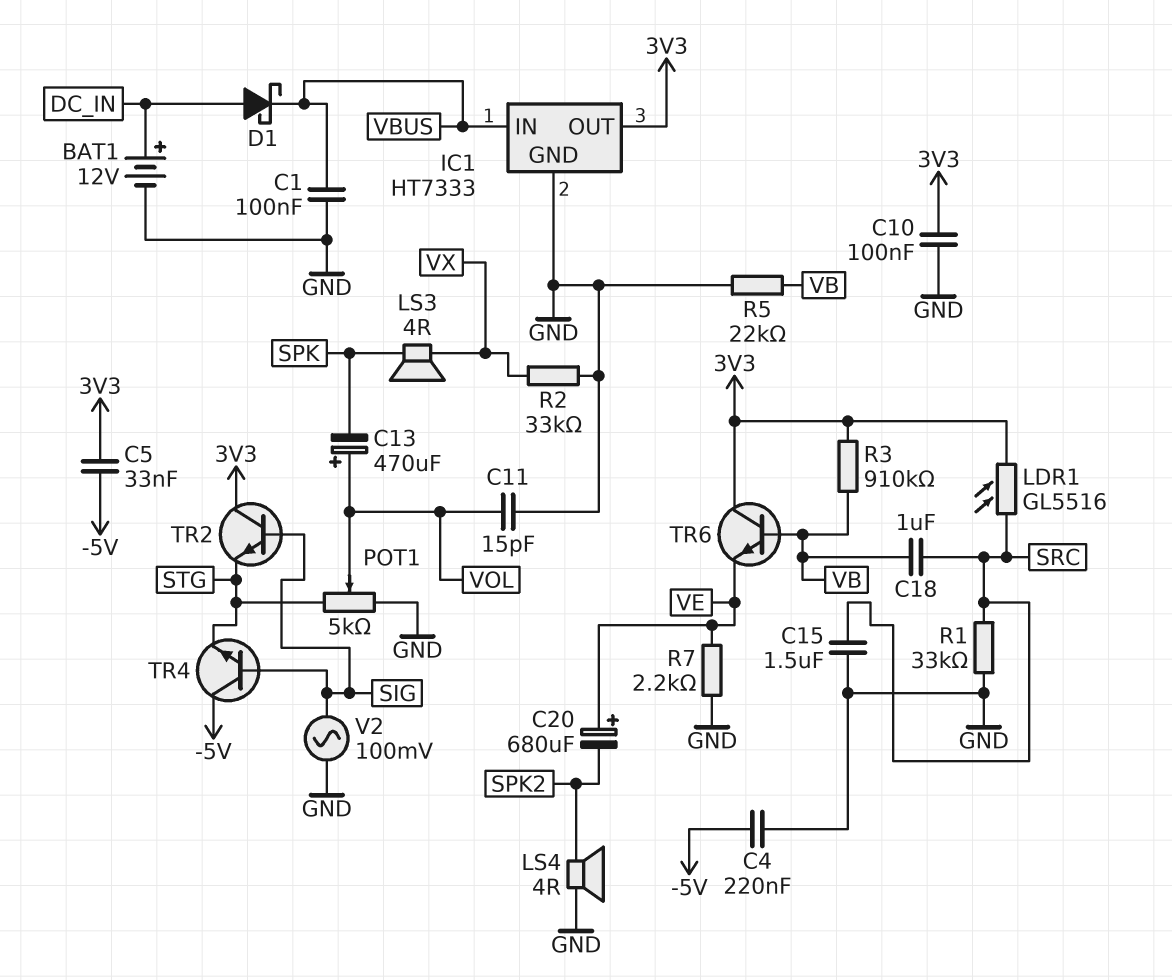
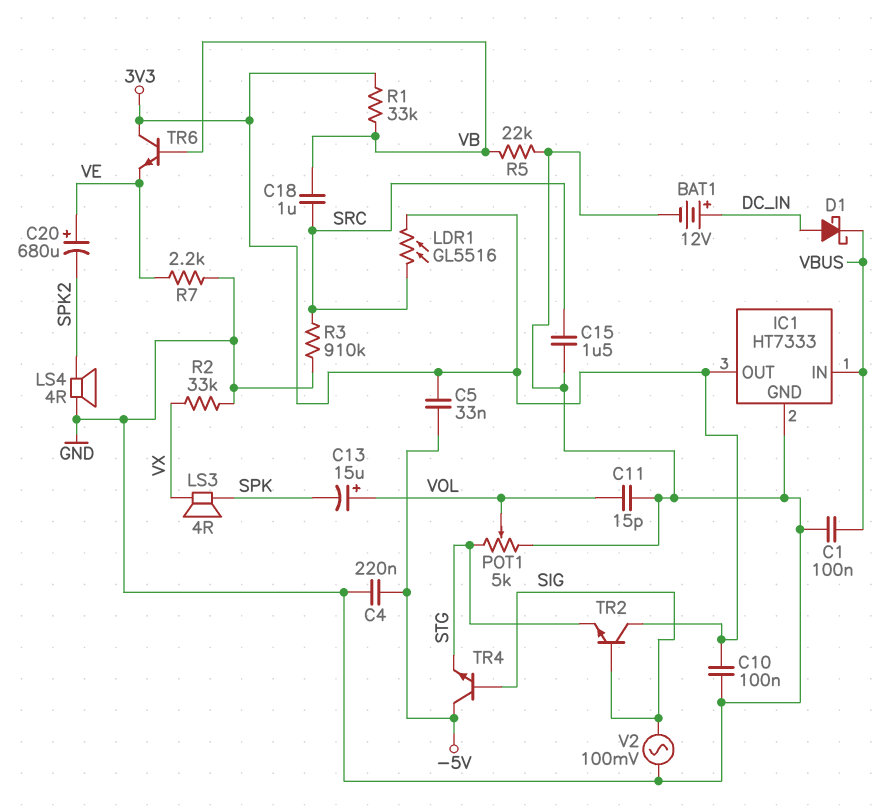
C13: 470uF (plus VOL, minus SPK) -> 15uF (plus VOL, minus SPK)
R1: 33k (GND, SRC) -> 33k (3V3, VB)
R3: 910k (3V3, VB) -> 910k (GND, SRC)

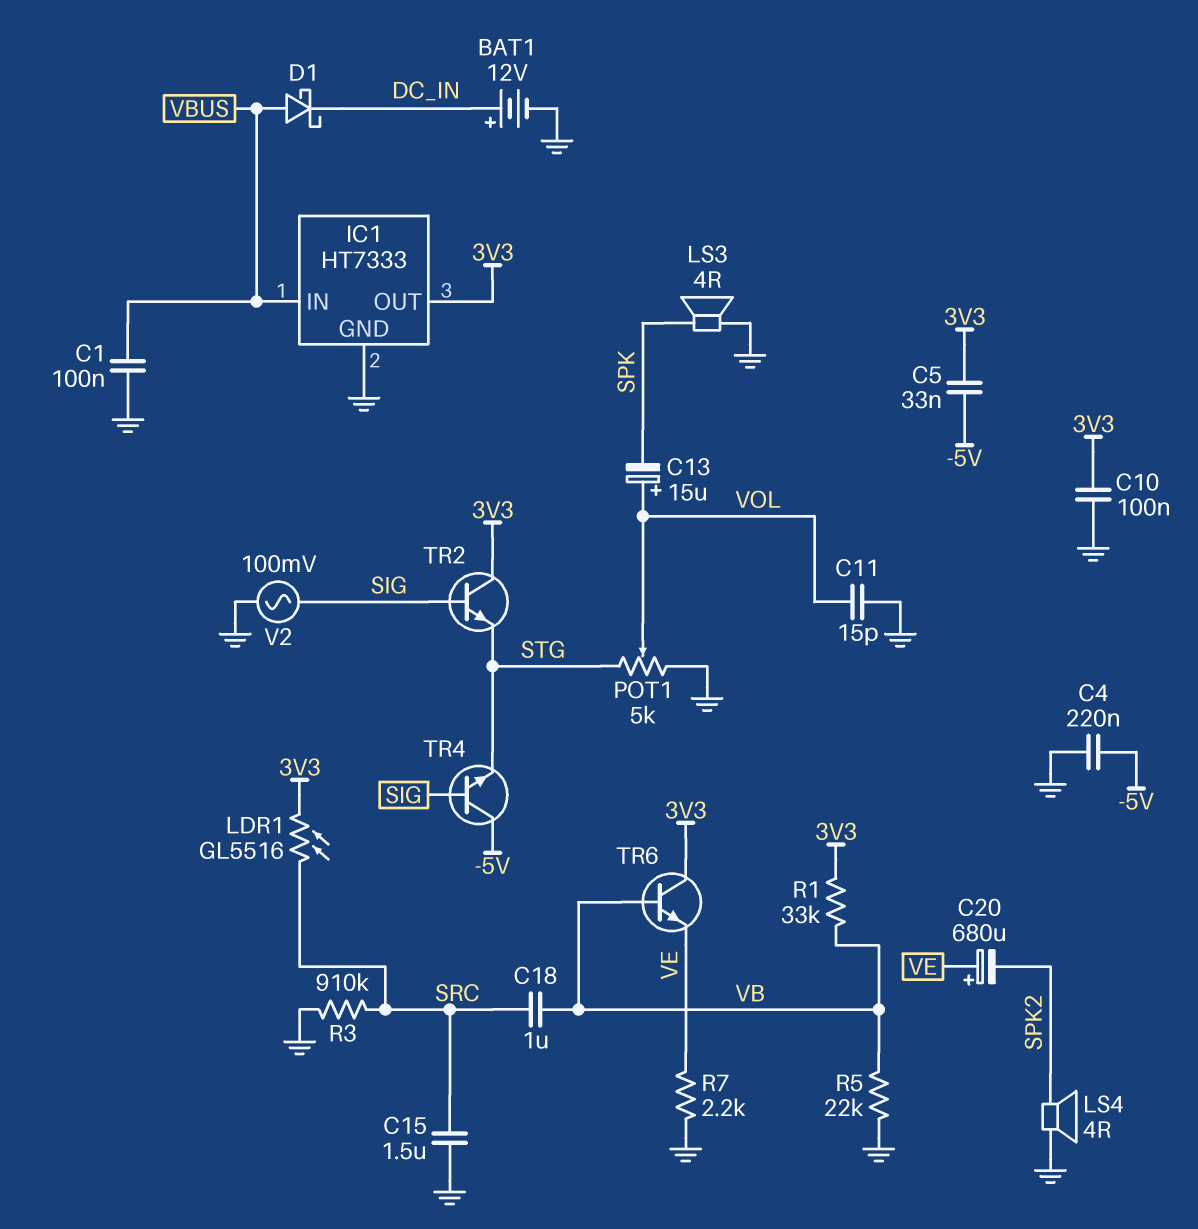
D1: schottky (A DC_IN, K VBUS) -> schottky (A VBUS, K DC_IN)
LS3: speaker 4R (SPK, VX) -> speaker 4R (GND, SPK)
R2: 33k (GND, VX) -> none

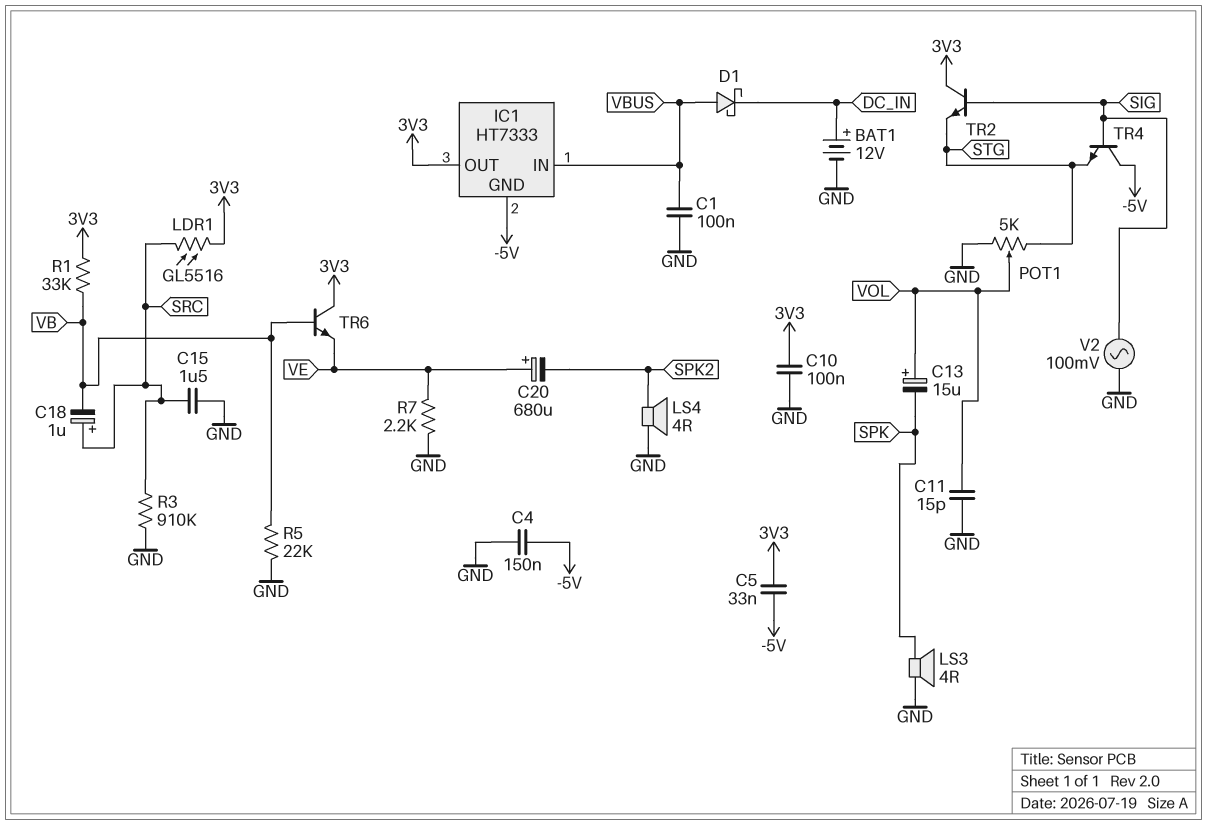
C4: 220nF (-5V, GND) -> 150nF (-5V, GND)
C18: 1uF (SRC, VB) -> 1uF (plus SRC, minus VB)
IC1 pin GND: GND -> -5V

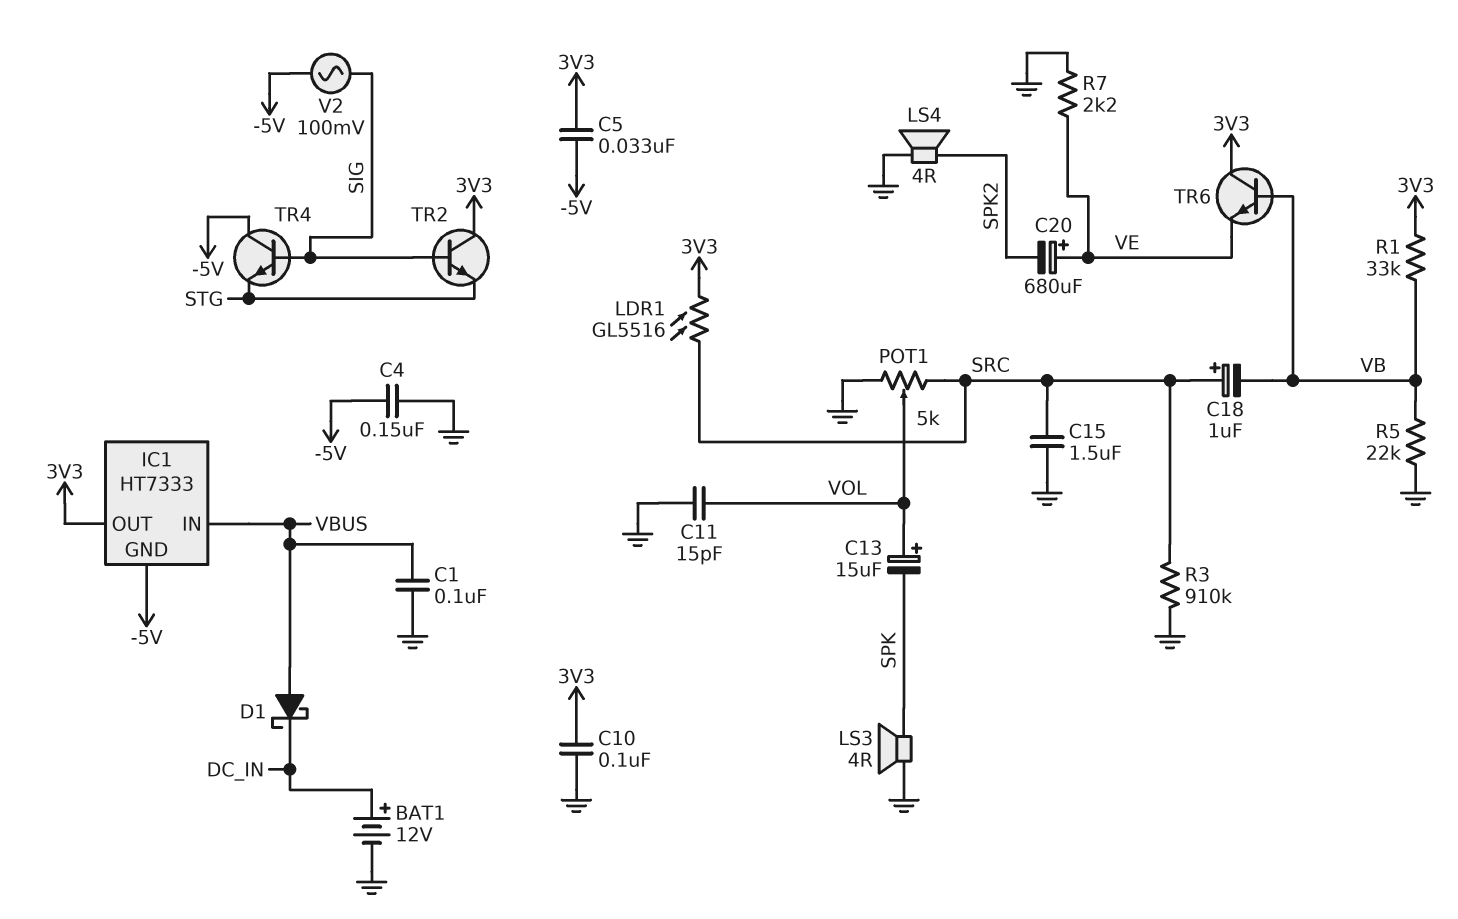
POT1: 5k (GND, STG, wiper VOL) -> 5k (GND, SRC, wiper VOL)
V2: AC 100mV (GND, SIG) -> AC 100mV (-5V, SIG)

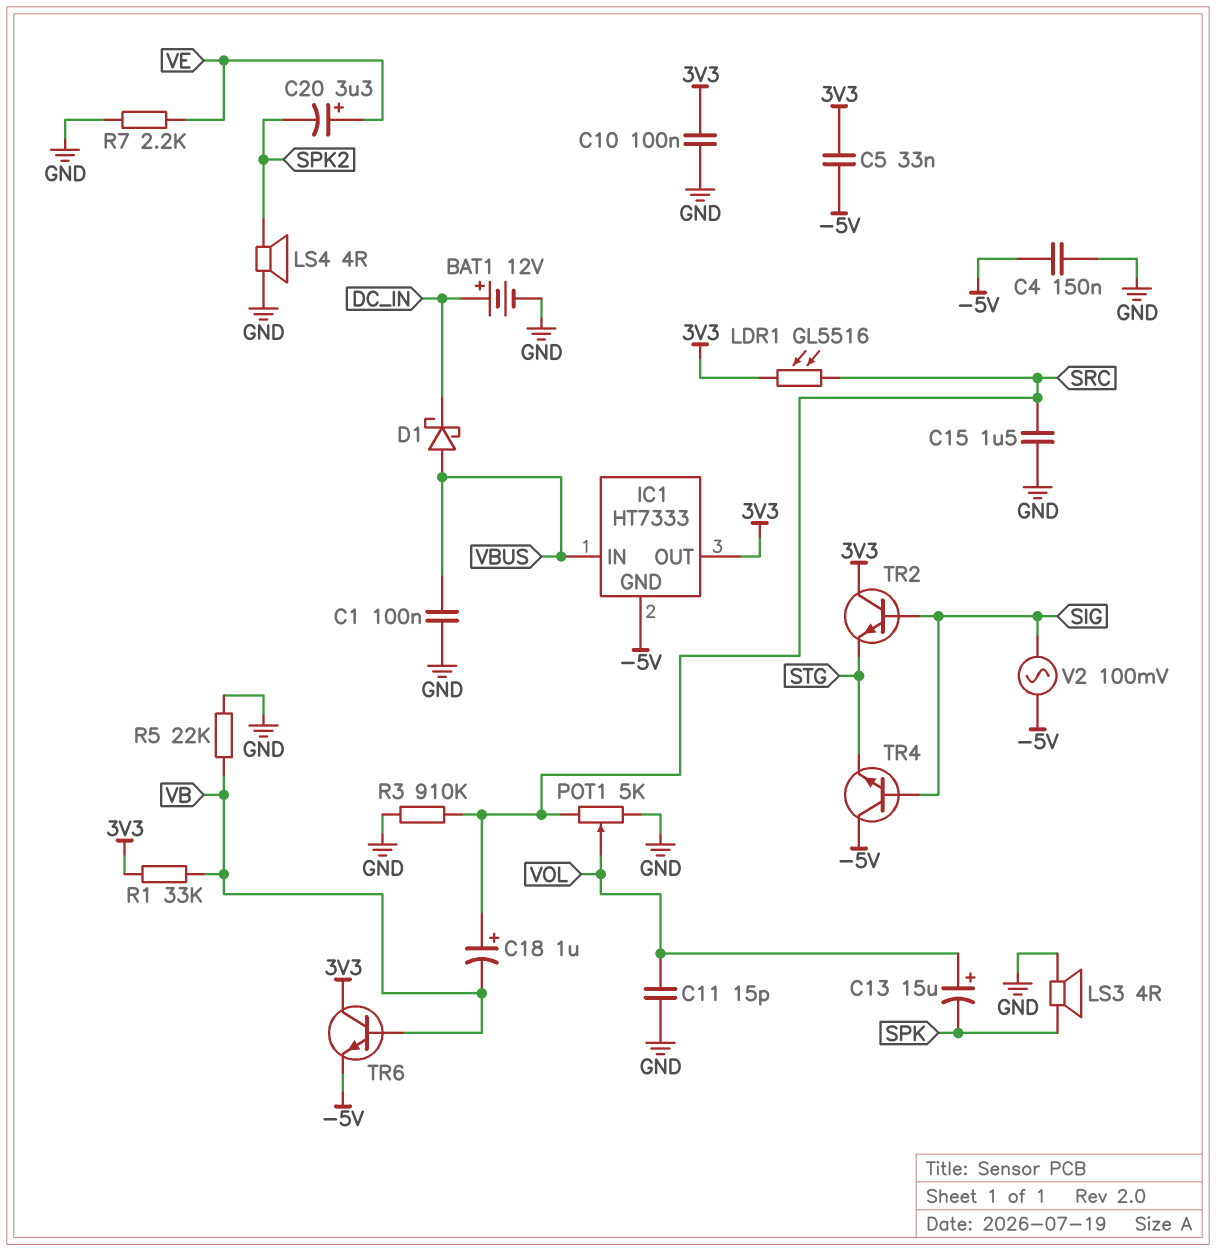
C20: 680uF (plus VE, minus SPK2) -> 3.3uF (plus VE, minus SPK2)
TR6: NPN (B VB, C 3V3, E VE) -> NPN (B VB, C 3V3, E -5V)

